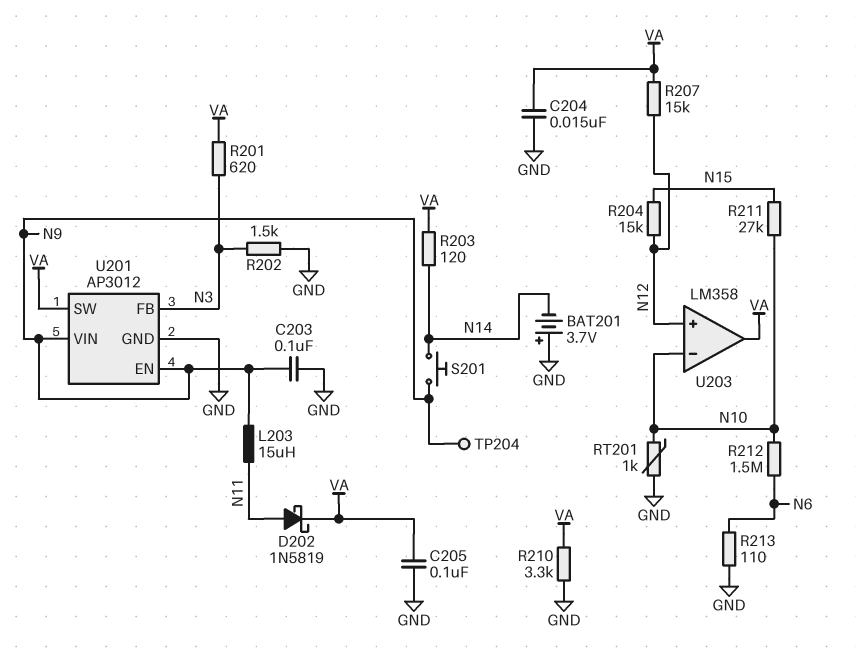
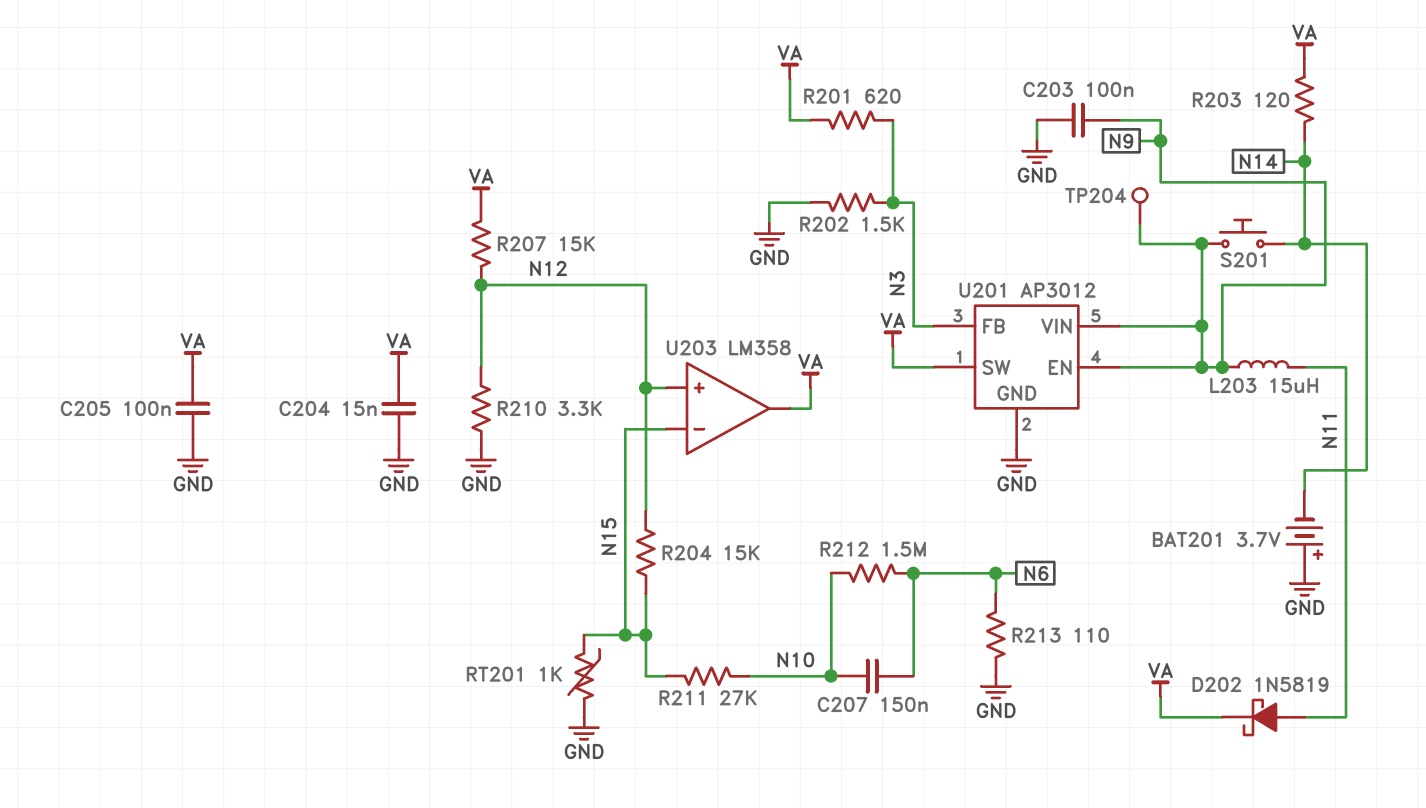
C207: none -> 150nF (N6, N10)
R210: 3.3k (GND, VA) -> 3.3k (GND, N12)
RT201: 1k (GND, N10) -> 1k (GND, N15)
U203 pin in-: N10 -> N15

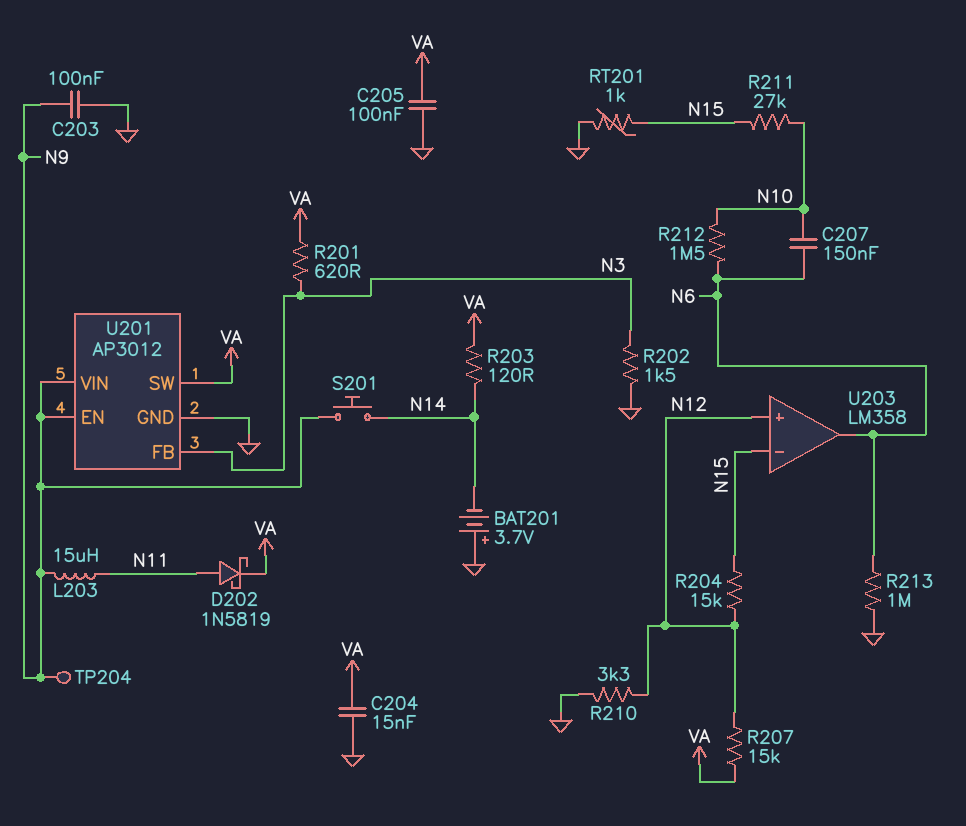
R213: 110 (GND, N6) -> 1M (GND, N6)
U203 pin out: VA -> N6

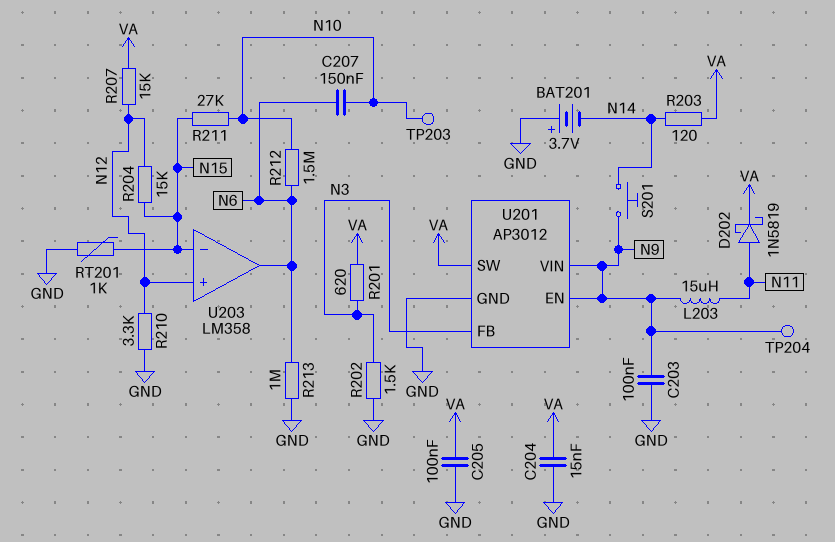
TP203: none -> test point (N10)

